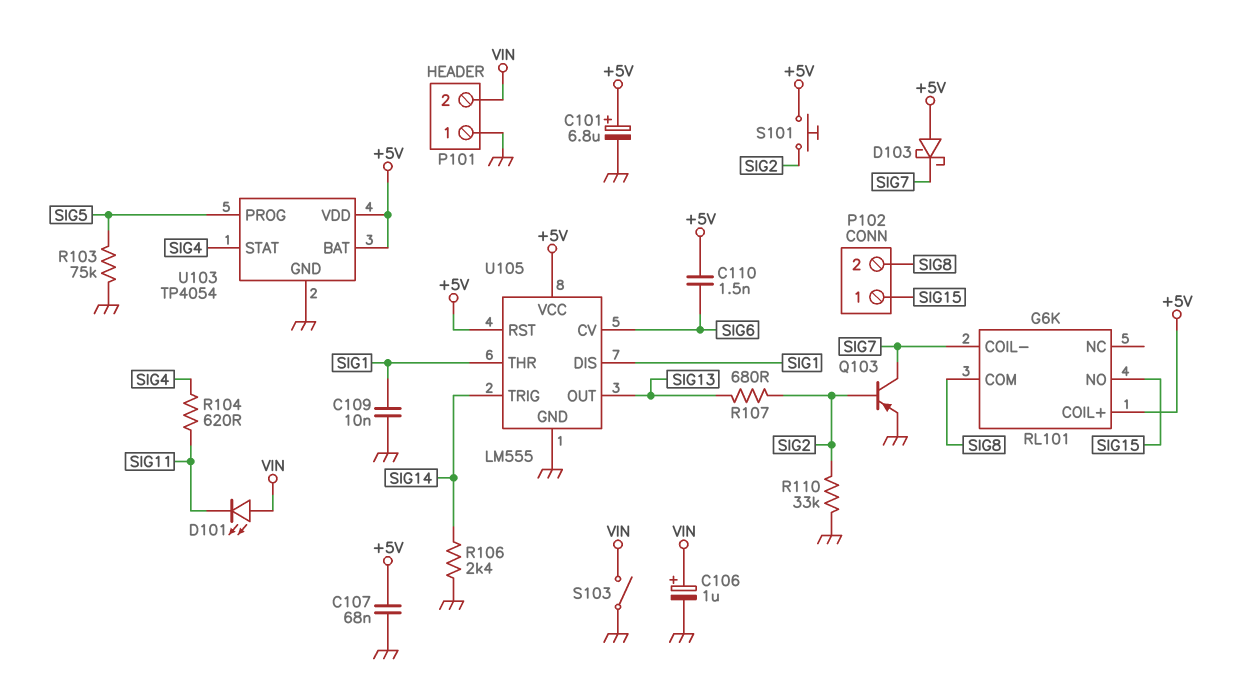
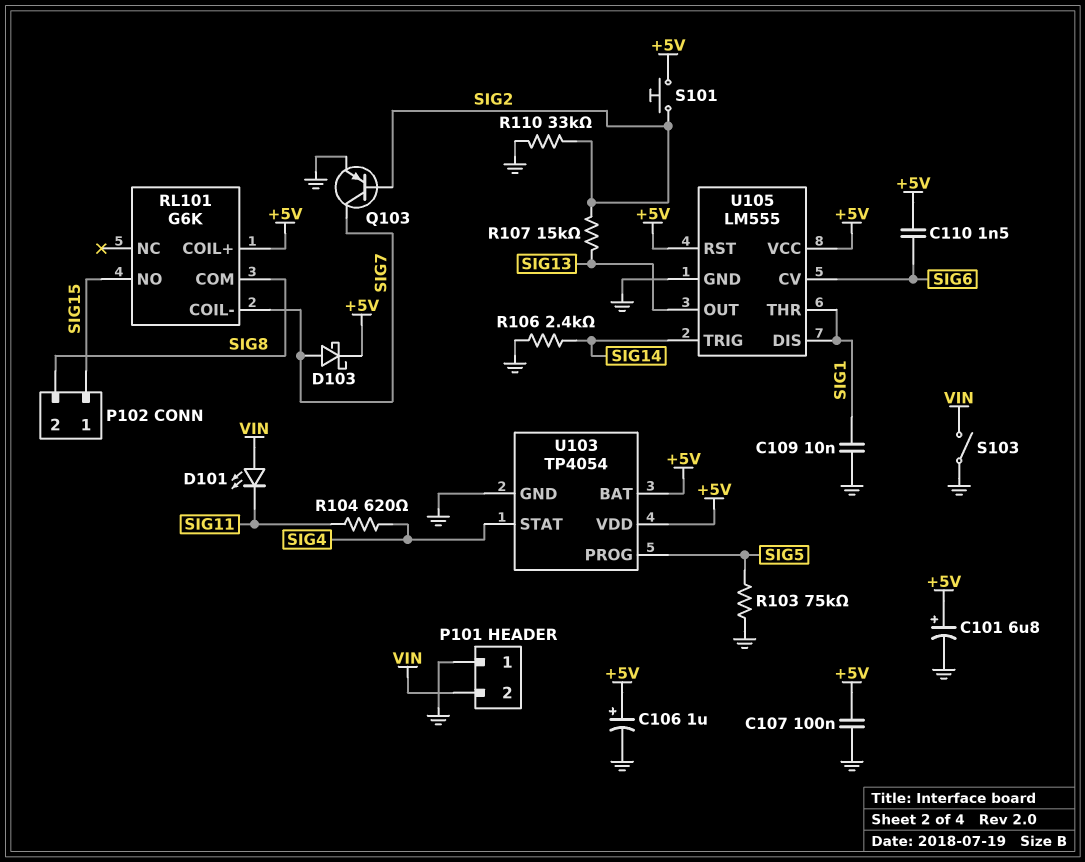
C106: 1uF (plus VIN, minus GND) -> 1uF (plus +5V, minus GND)
C107: 68nF (+5V, GND) -> 100nF (+5V, GND)
D103: schottky (A +5V, K SIG7) -> schottky (A SIG7, K +5V)
R107: 680 (SIG2, SIG13) -> 15k (SIG2, SIG13)

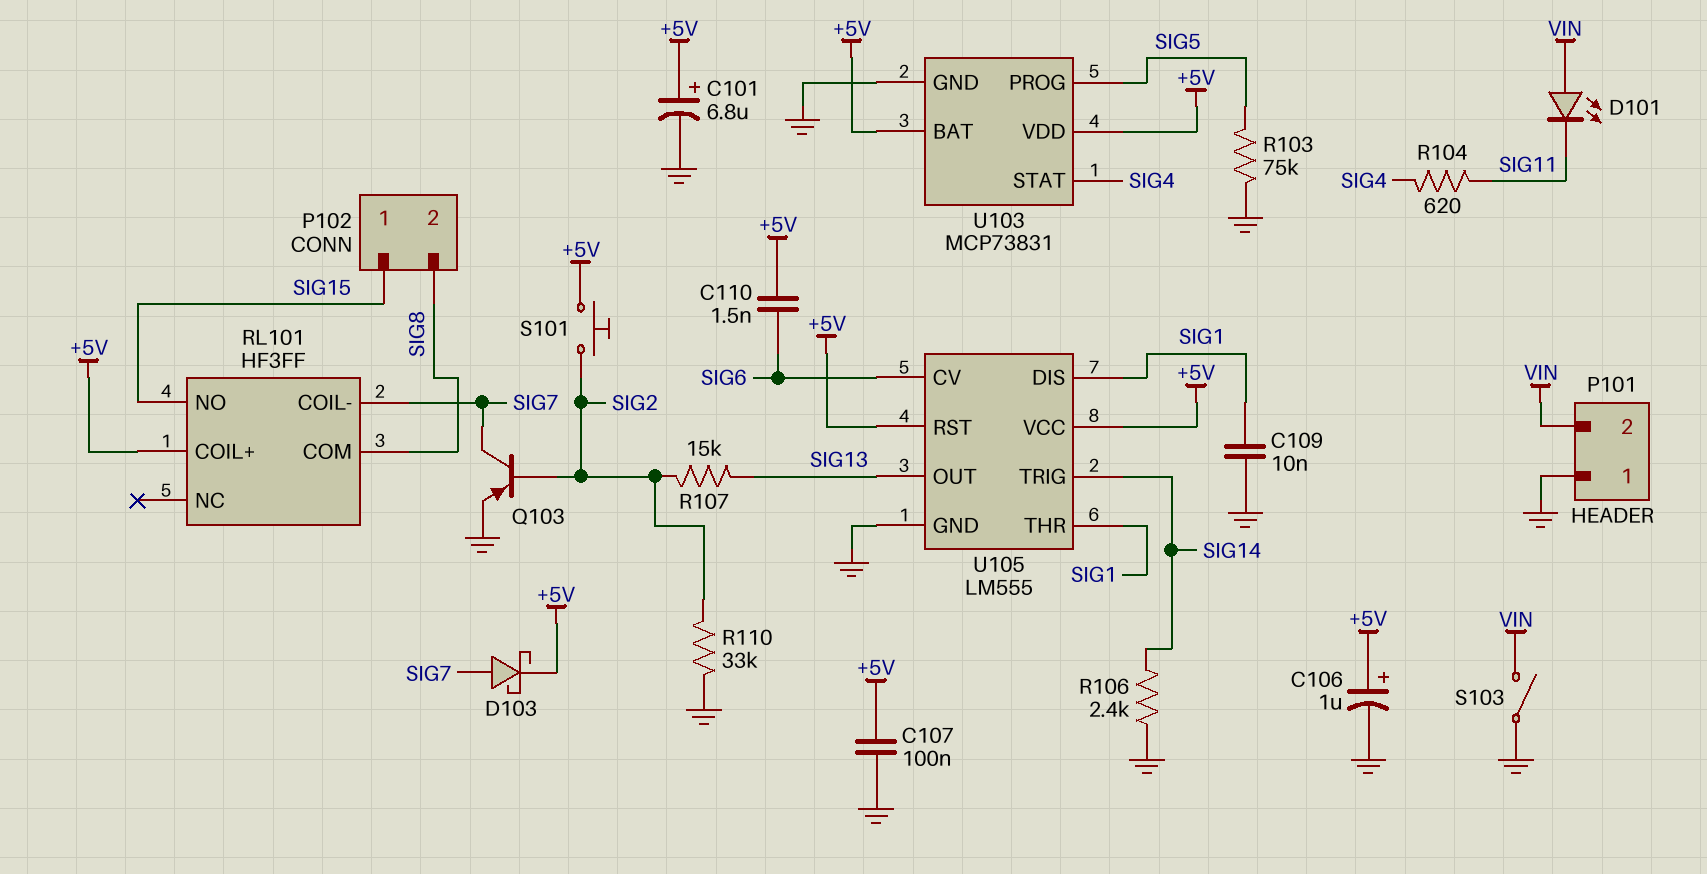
RL101: G6K -> HF3FF
U103: TP4054 -> MCP73831

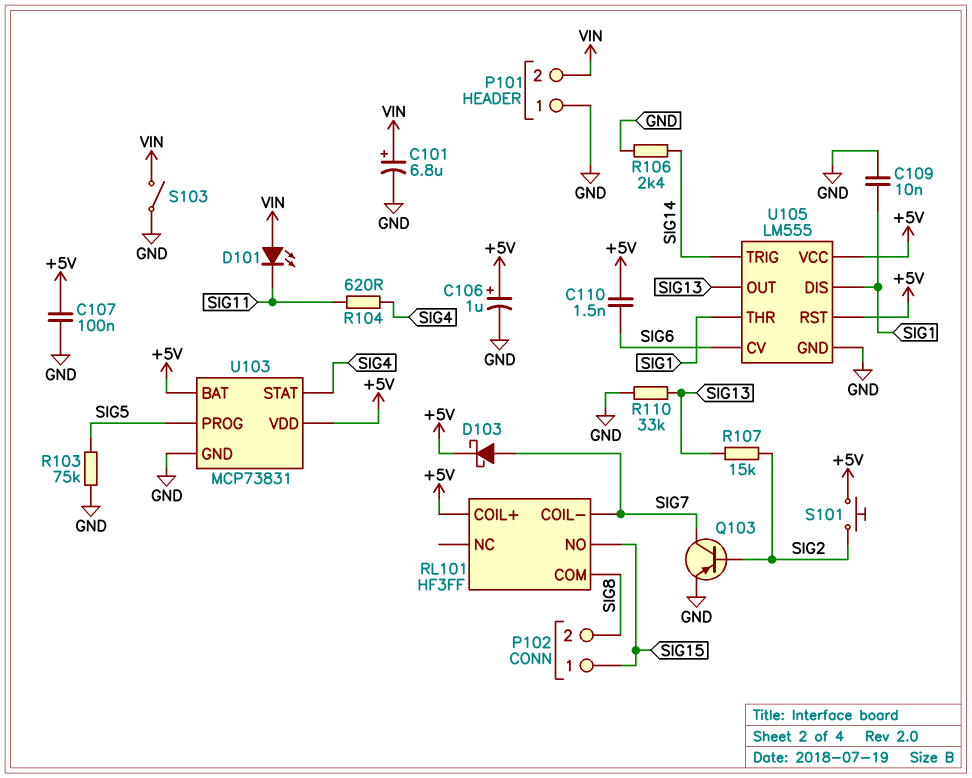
C101: 6.8uF (plus +5V, minus GND) -> 6.8uF (plus VIN, minus GND)
R110: 33k (GND, SIG2) -> 33k (GND, SIG13)

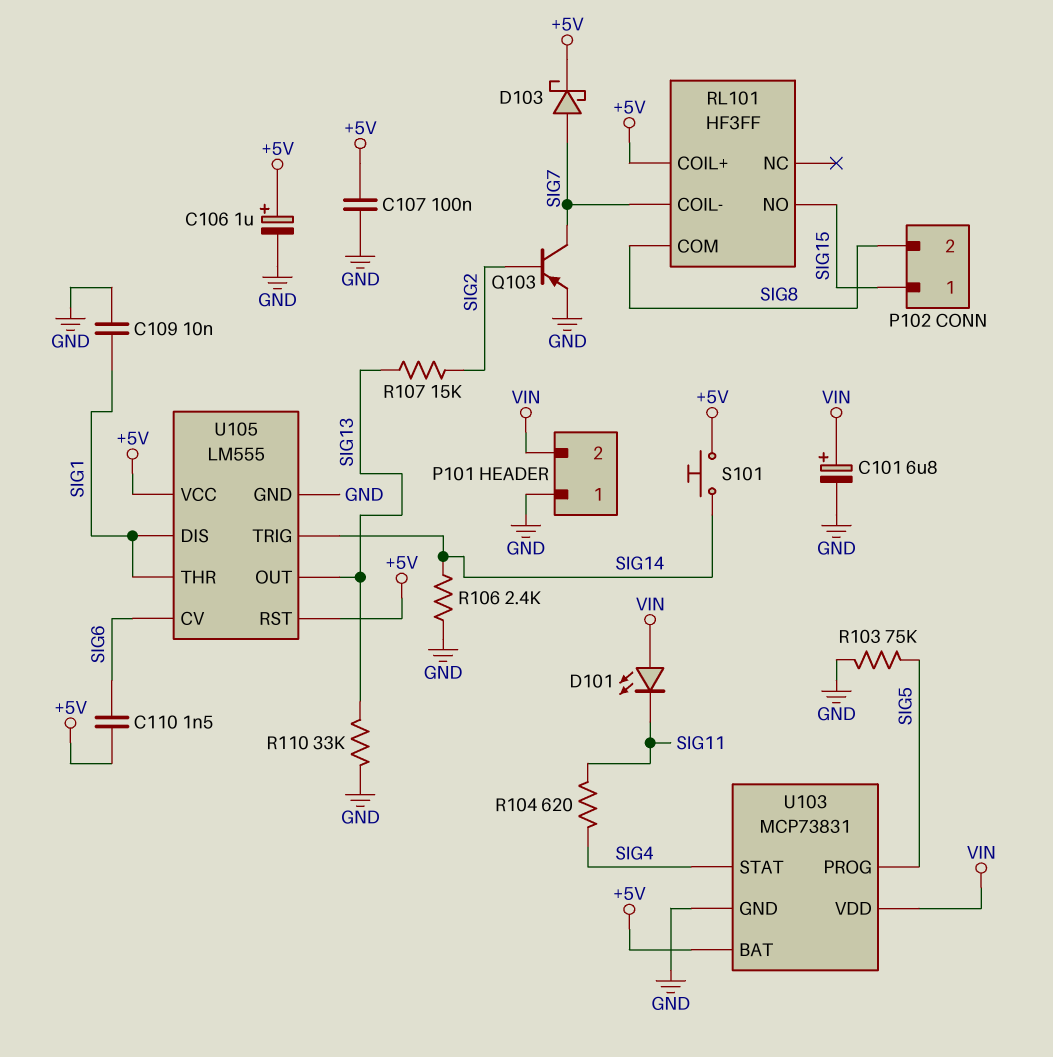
S101: button (+5V, SIG2) -> button (+5V, SIG14)
S103: switch (GND, VIN) -> none
U103 pin VDD: +5V -> VIN

